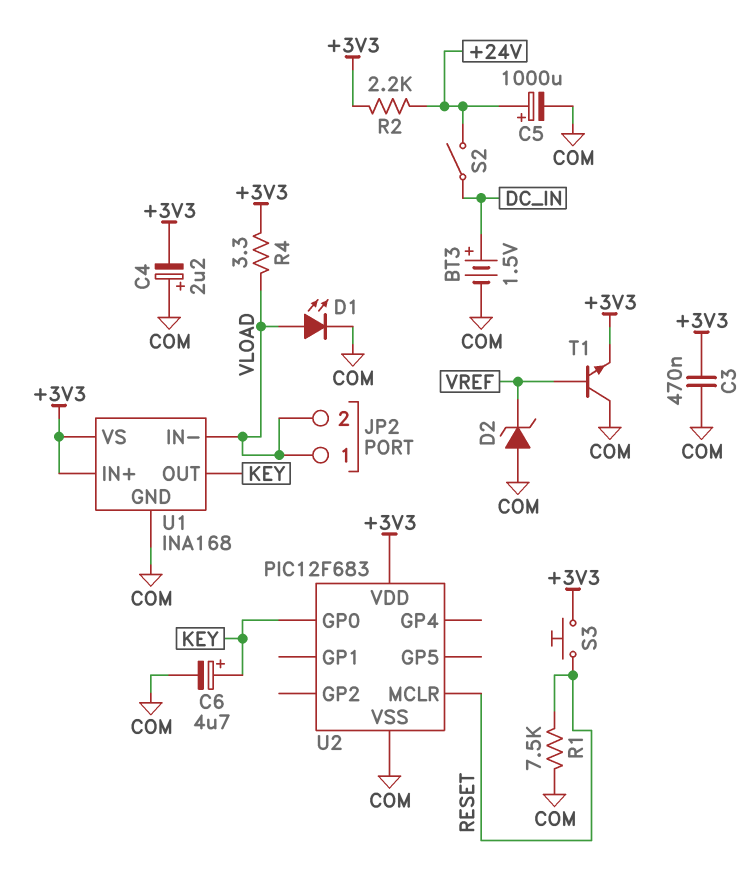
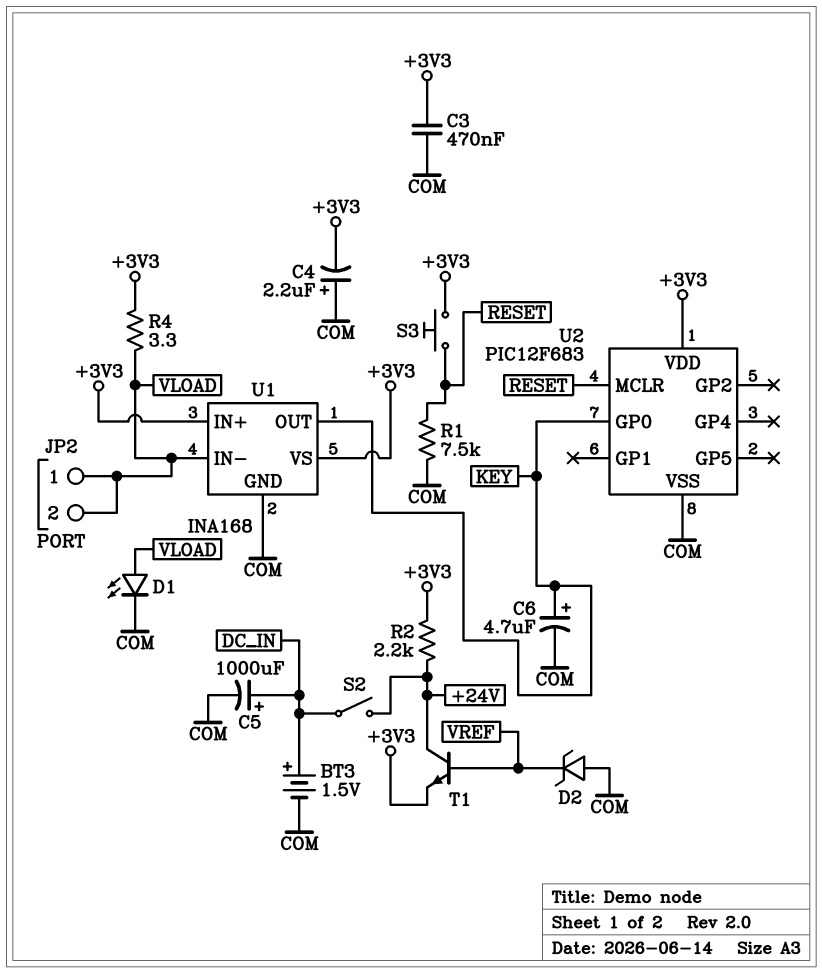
C5: 1000uF (plus +24V, minus COM) -> 1000uF (plus DC_IN, minus COM)
T1: NPN (B VREF, C COM, E +3V3) -> NPN (B VREF, C +24V, E +3V3)

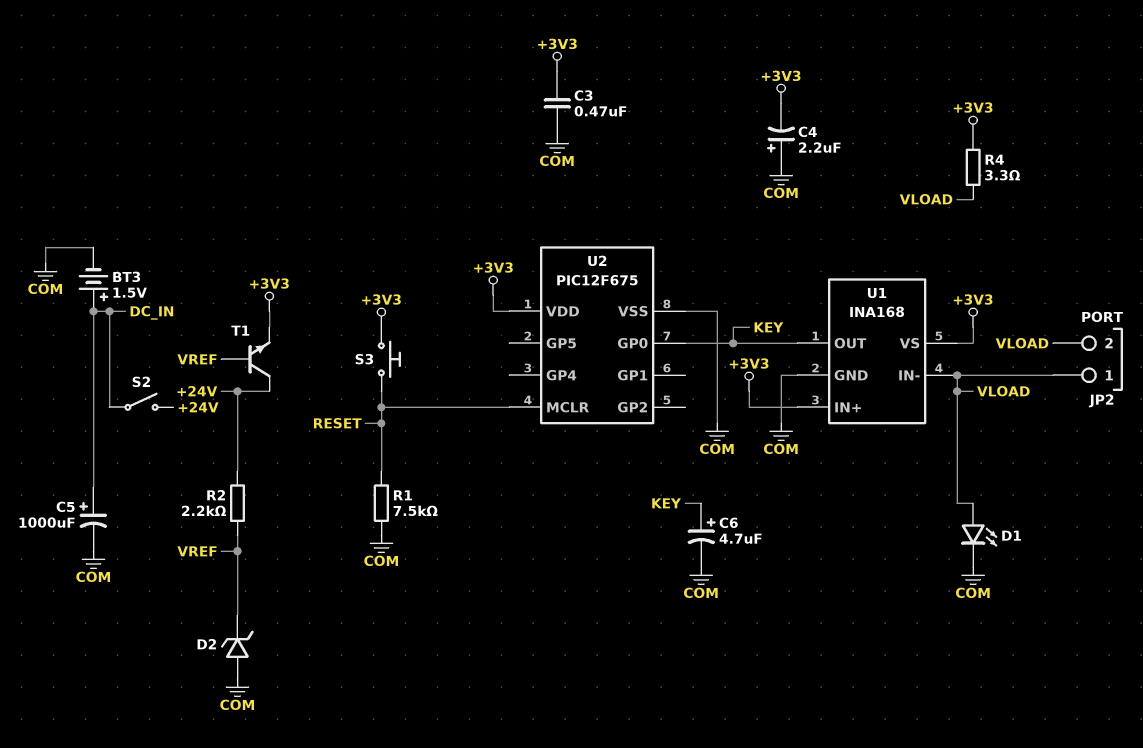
R2: 2.2k (+3V3, +24V) -> 2.2k (+24V, VREF)
U2: PIC12F683 -> PIC12F675

